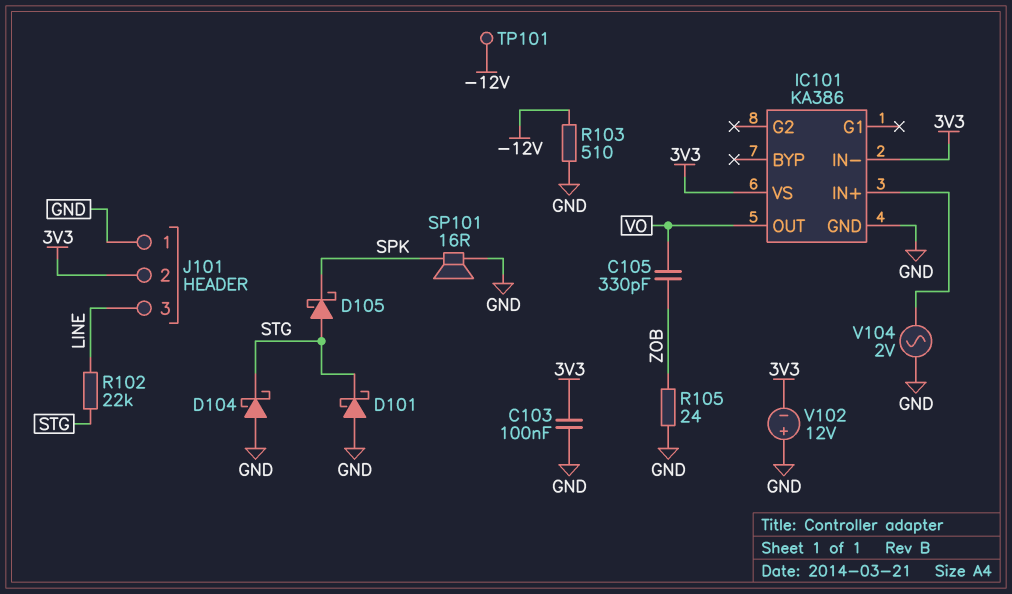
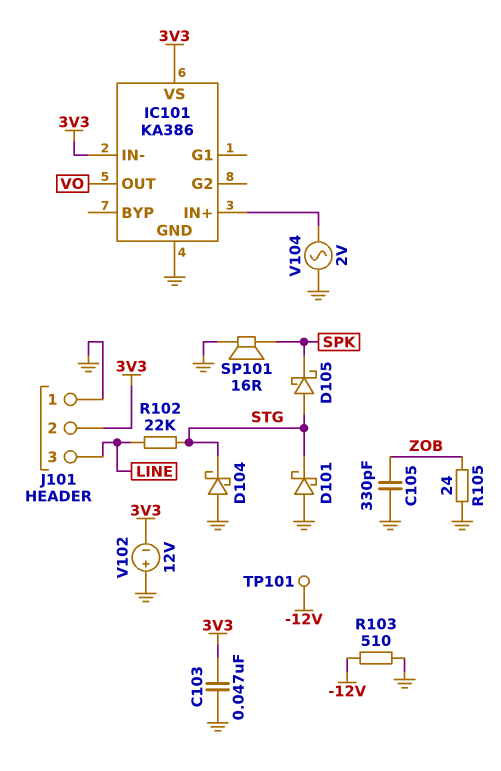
C103: 100nF (3V3, GND) -> 47nF (3V3, GND)
C105: 330pF (VO, ZOB) -> 330pF (GND, ZOB)

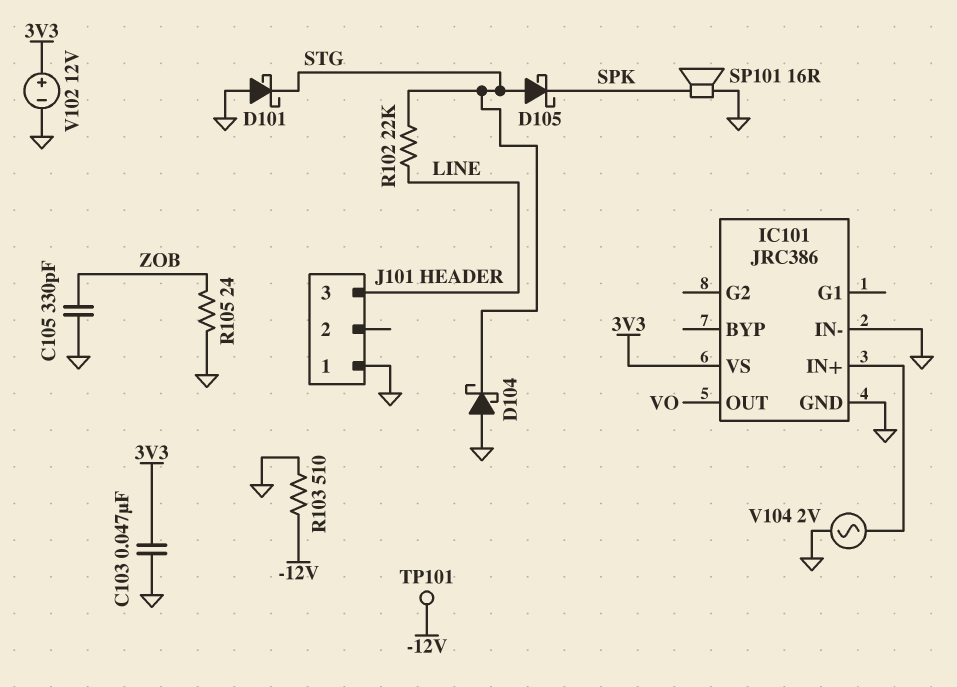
IC101: KA386 -> JRC386
IC101 pin IN-: 3V3 -> GND
J101 pin 2: 3V3 -> none
V102: 12V (plus GND, minus 3V3) -> 12V (plus 3V3, minus GND)

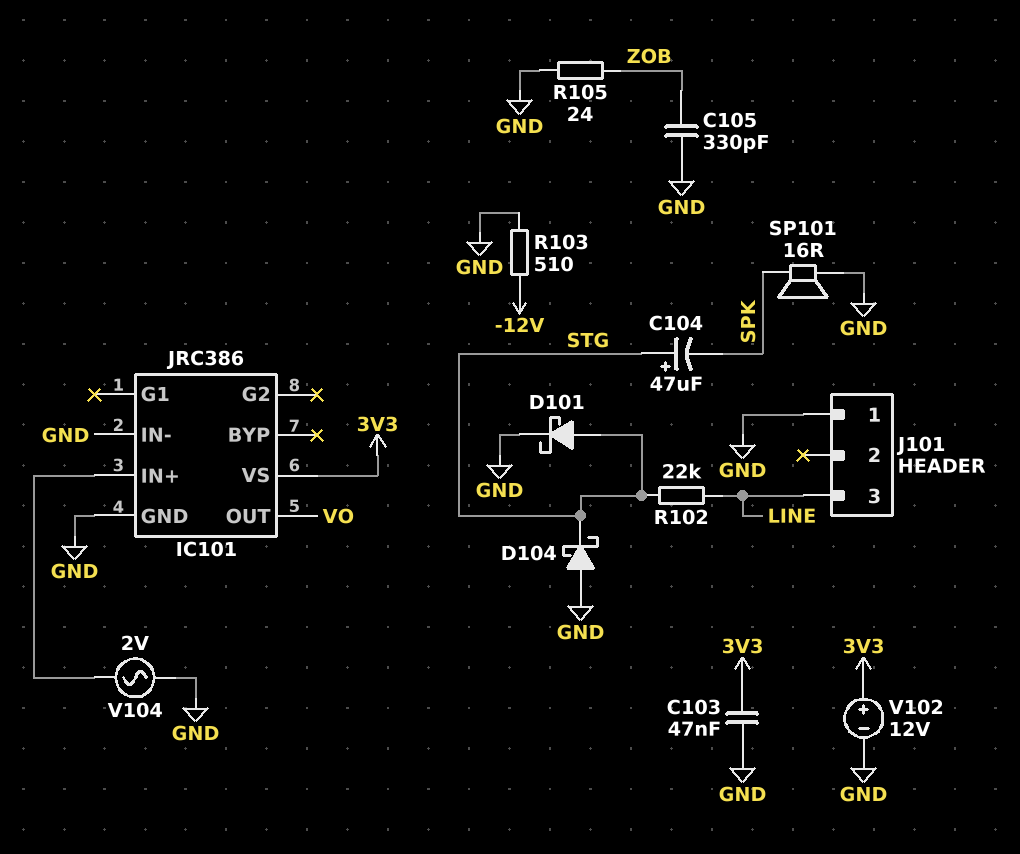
C104: none -> 47uF (plus STG, minus SPK)
D101: schottky (A GND, K STG) -> schottky (A STG, K GND)
D105: schottky (A STG, K SPK) -> none
TP101: test point (-12V) -> none

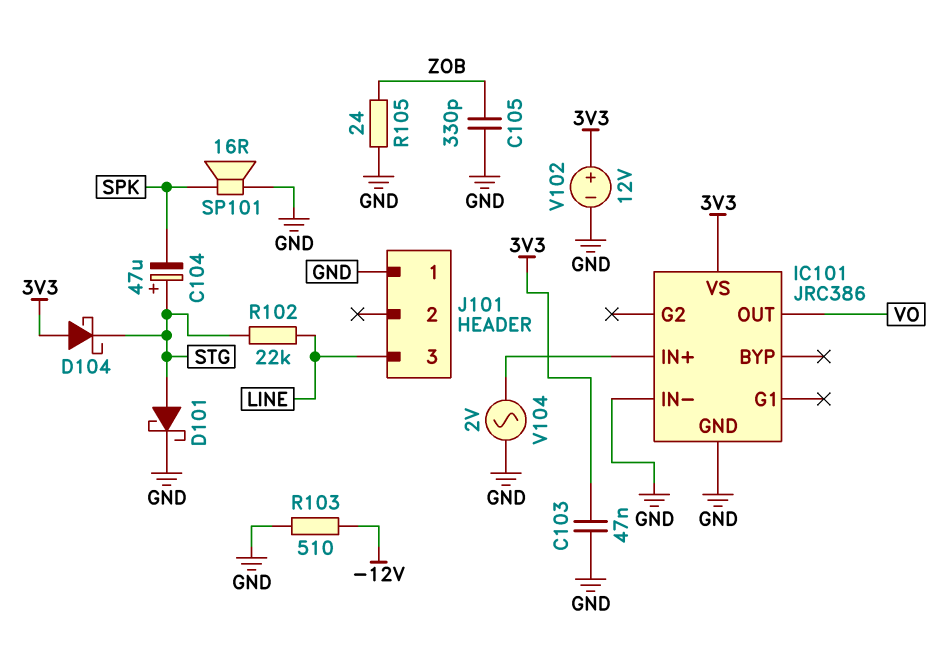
D104: schottky (A GND, K STG) -> schottky (A 3V3, K STG)

